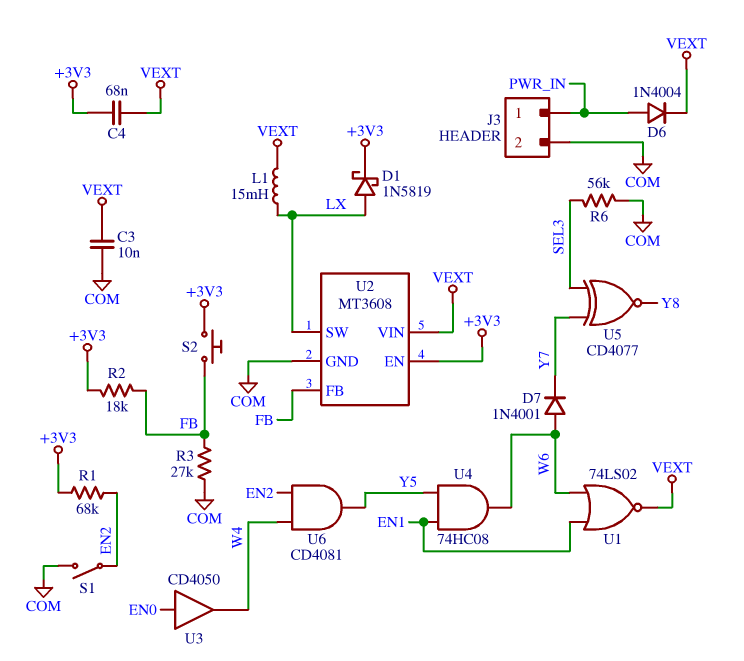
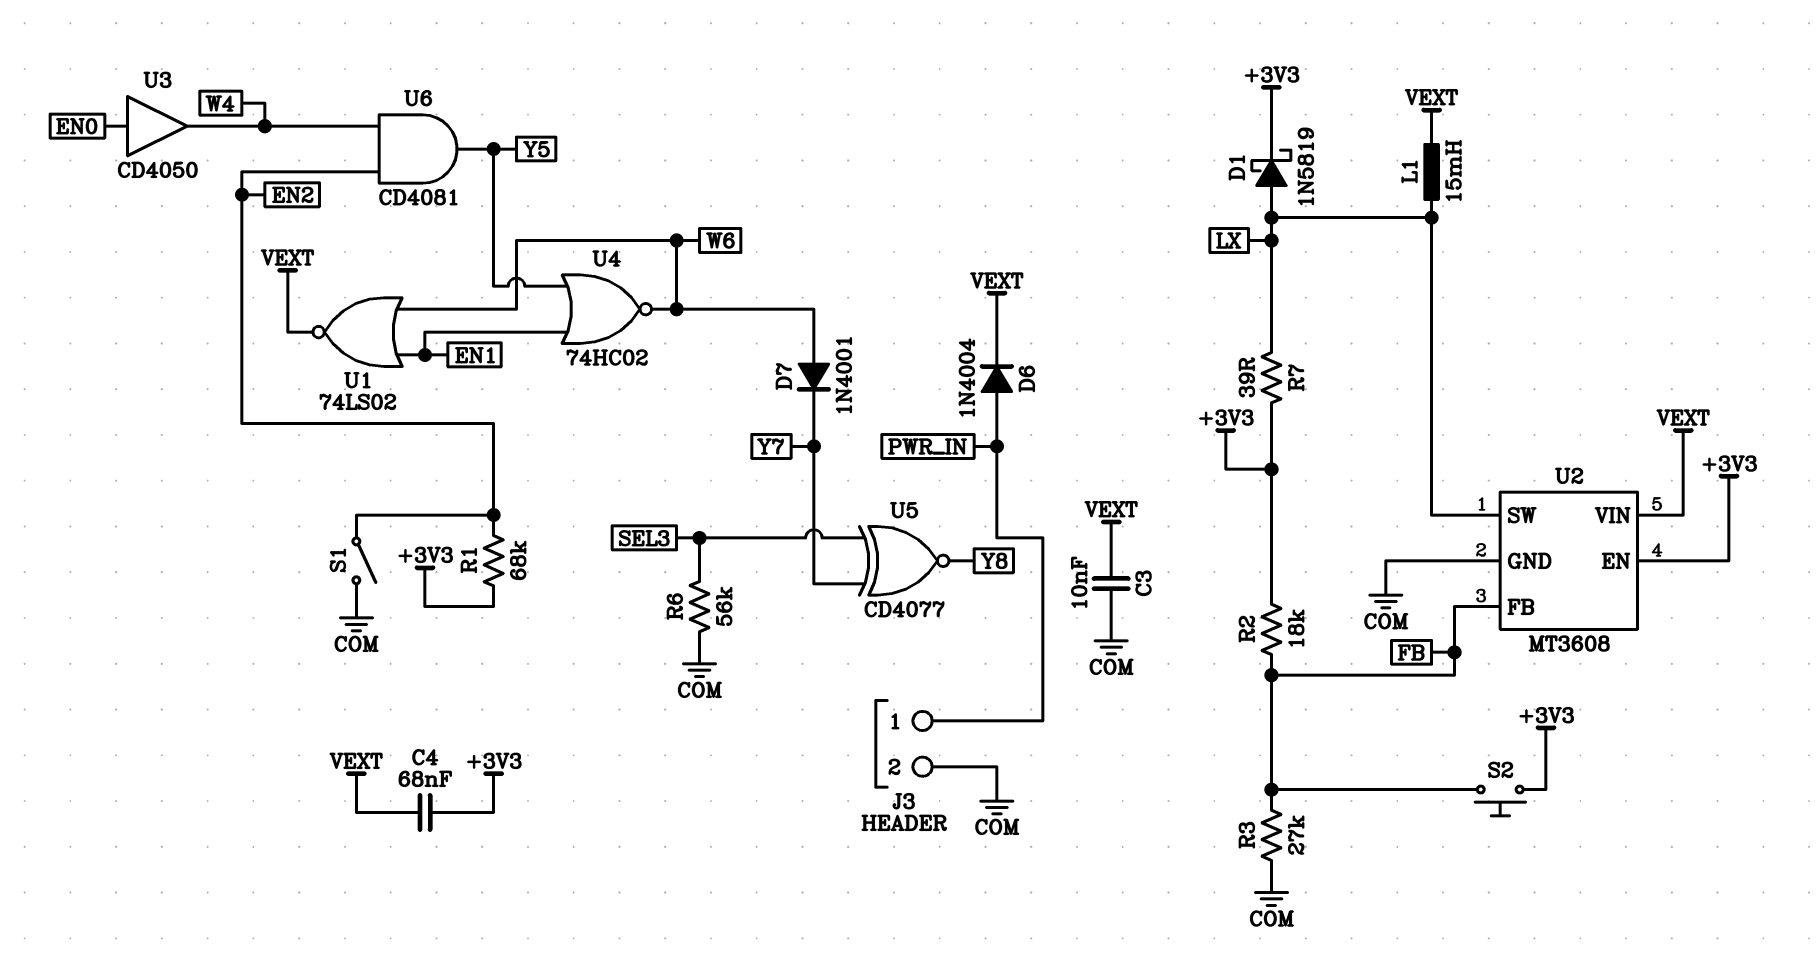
R7: none -> 39 (+3V3, LX)
U4: AND 74HC08 (in EN1, in Y5, out W6) -> NOR 74HC02 (in EN1, in Y5, out W6)

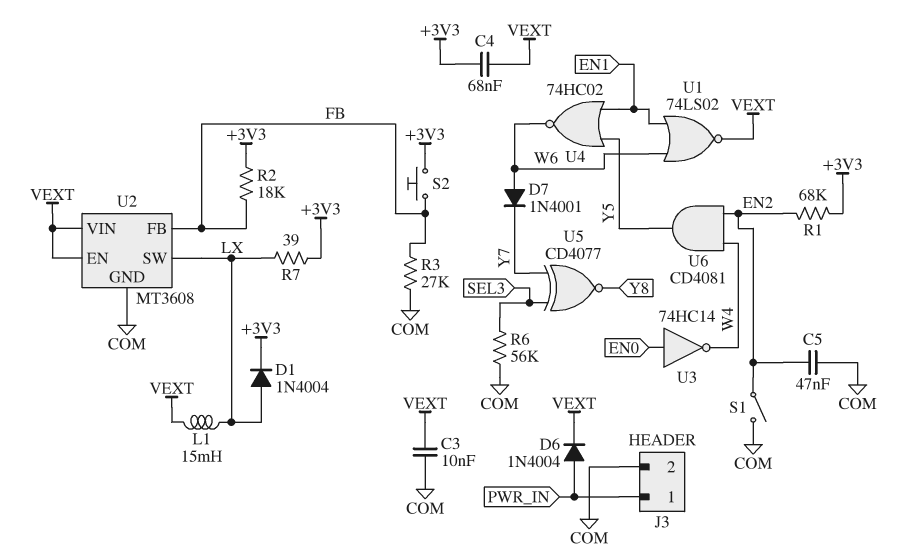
C5: none -> 47nF (COM, EN2)
D1: schottky 1N5819 (A LX, K +3V3) -> diode 1N4004 (A LX, K +3V3)
U2 pin EN: +3V3 -> VEXT
U3: buffer CD4050 (in EN0, out W4) -> NOT 74HC14 (in EN0, out W4)

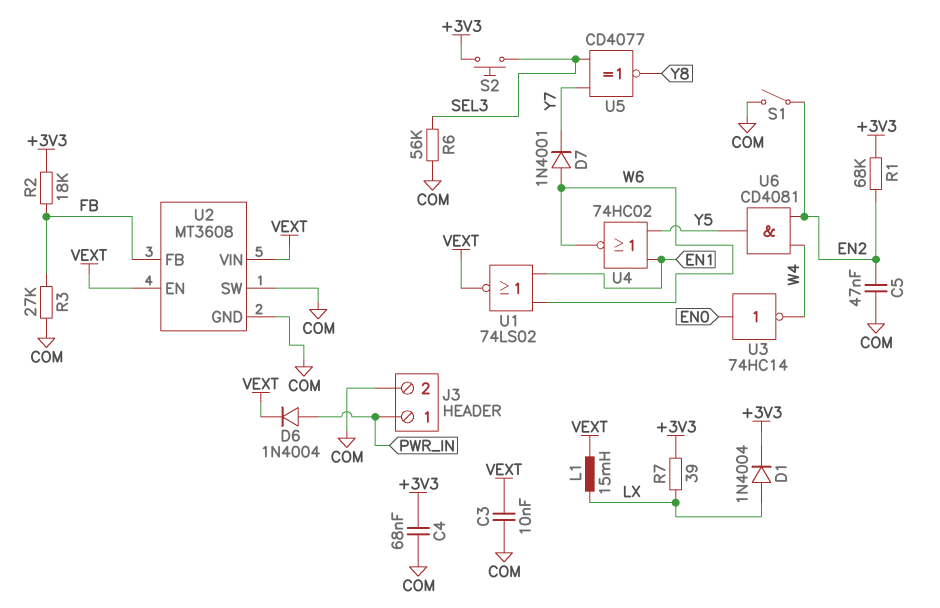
C4: 68nF (+3V3, VEXT) -> 68nF (+3V3, COM)
S2: button (+3V3, FB) -> button (+3V3, SEL3)
U2 pin SW: LX -> COM

